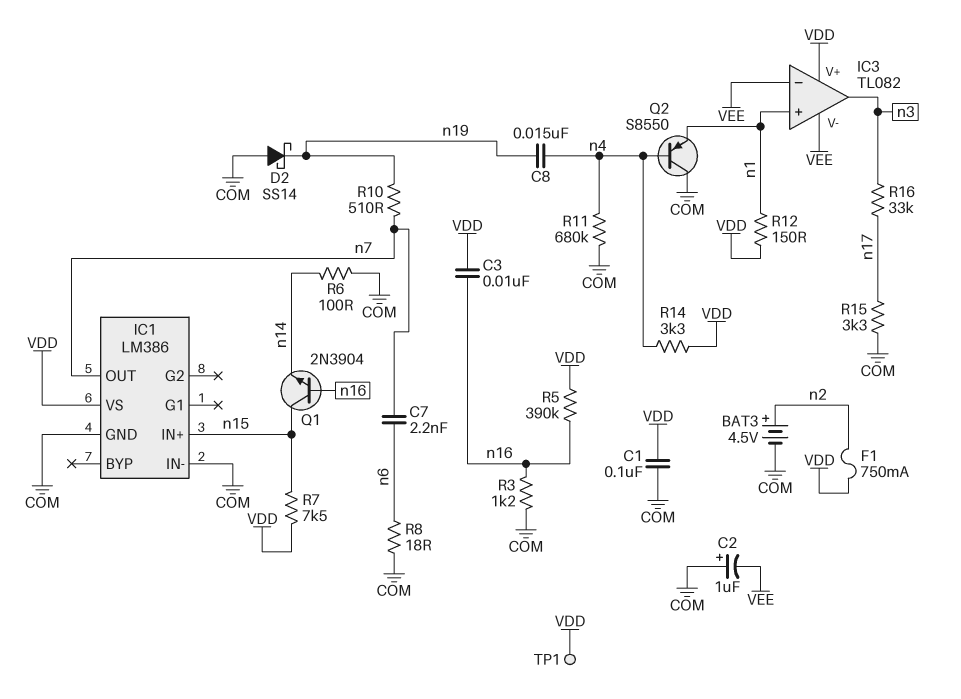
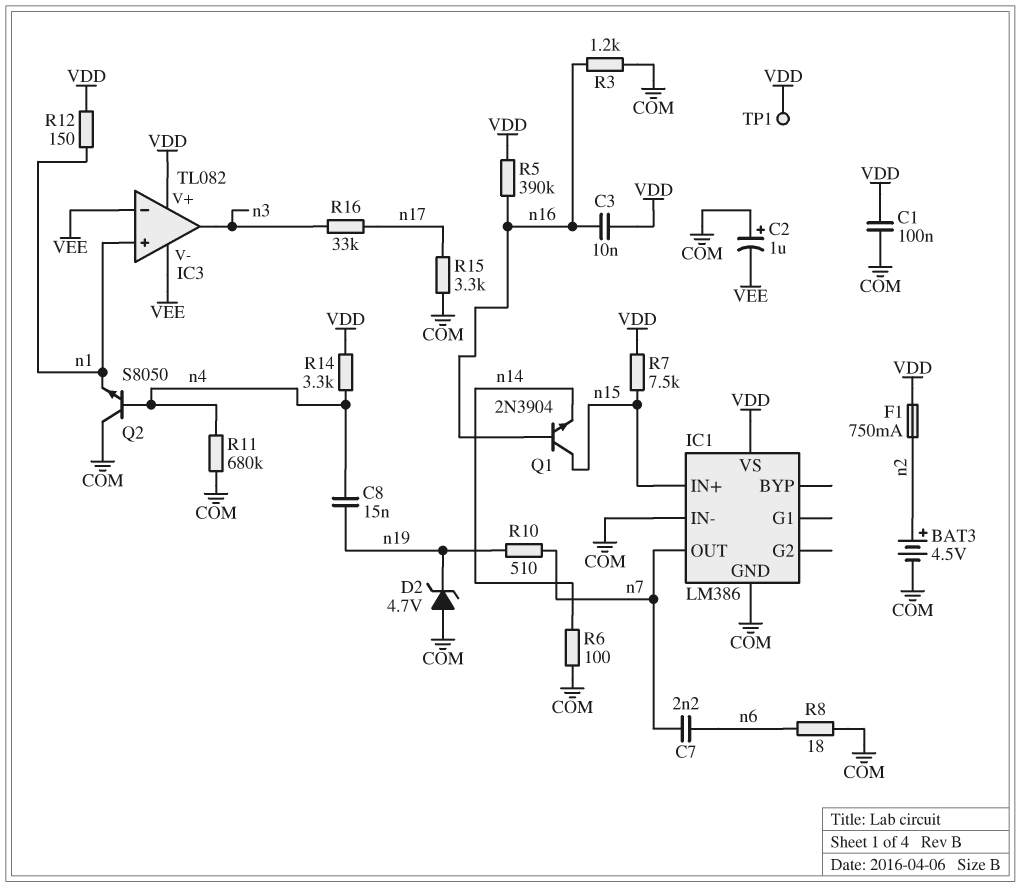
D2: schottky SS14 (A COM, K n19) -> zener 4.7V (A COM, K n19)
Q2: PNP S8550 (B n4, C COM, E n1) -> NPN S8050 (B n4, C COM, E n1)

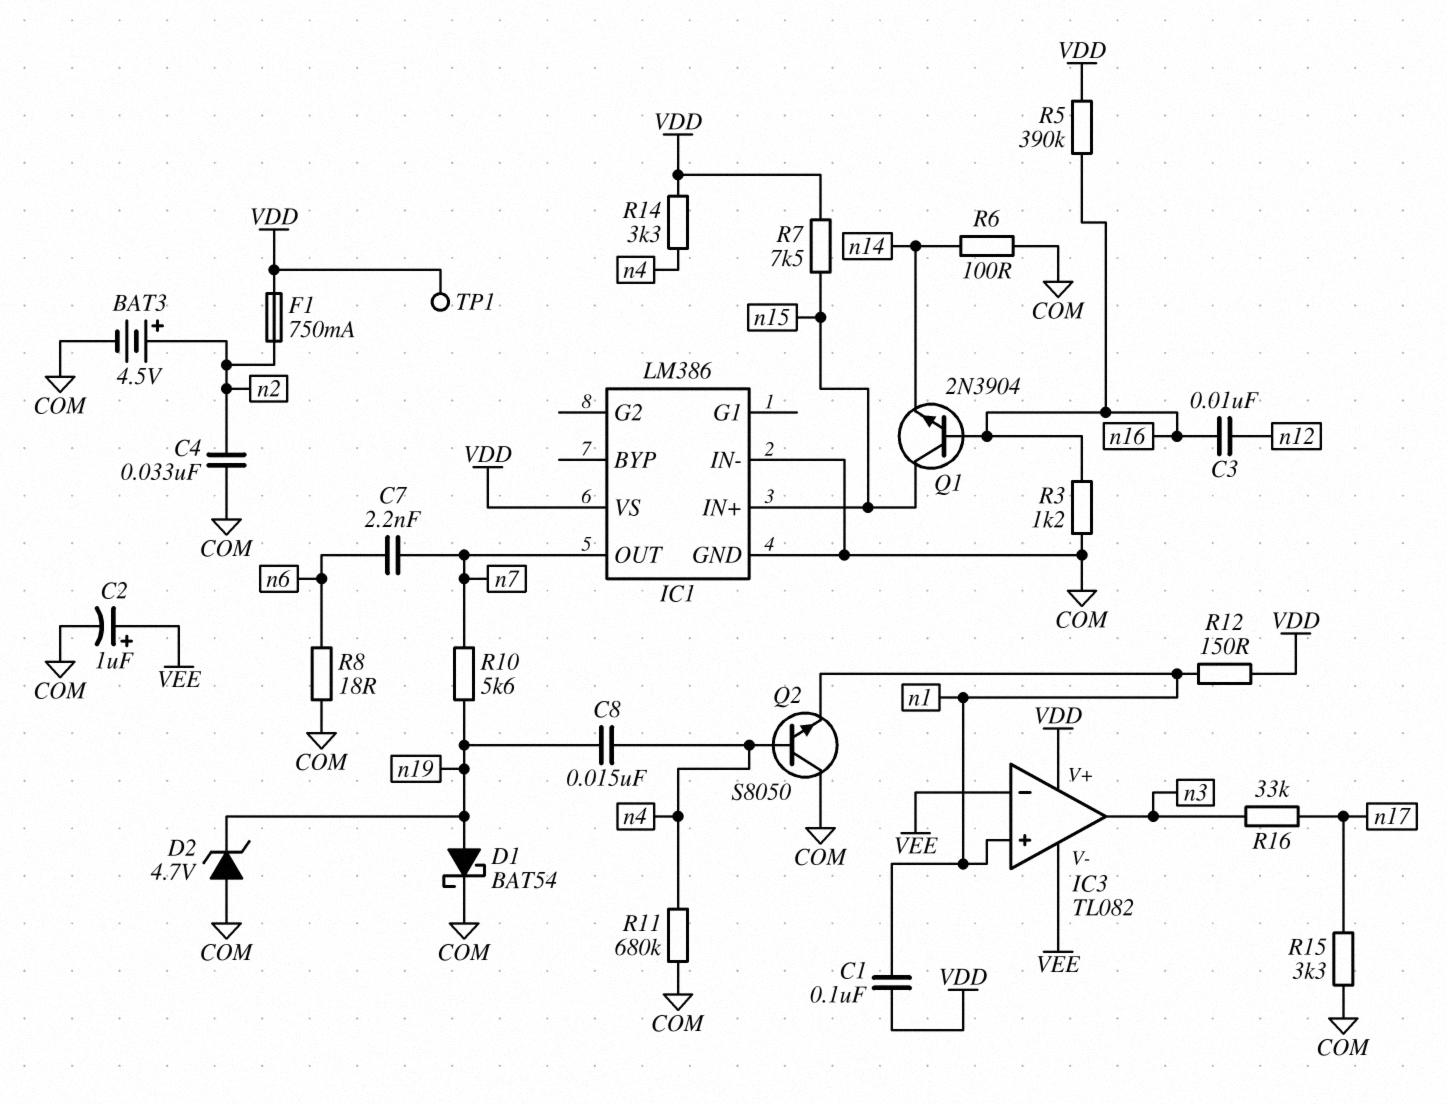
C1: 100nF (COM, VDD) -> 100nF (VDD, n1)
C2: 1uF (plus COM, minus VEE) -> 1uF (plus VEE, minus COM)
C3: 10nF (VDD, n16) -> 10nF (n12, n16)
C4: none -> 33nF (COM, n2)
D1: none -> schottky BAT54 (A n19, K COM)
R10: 510 (n7, n19) -> 5.6k (n7, n19)

